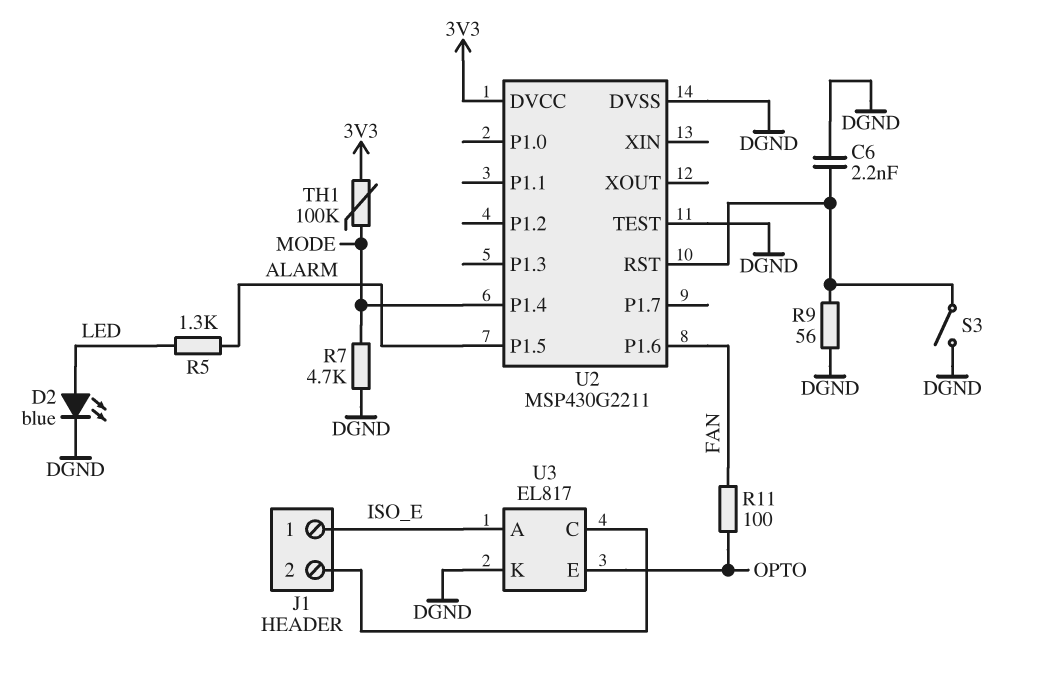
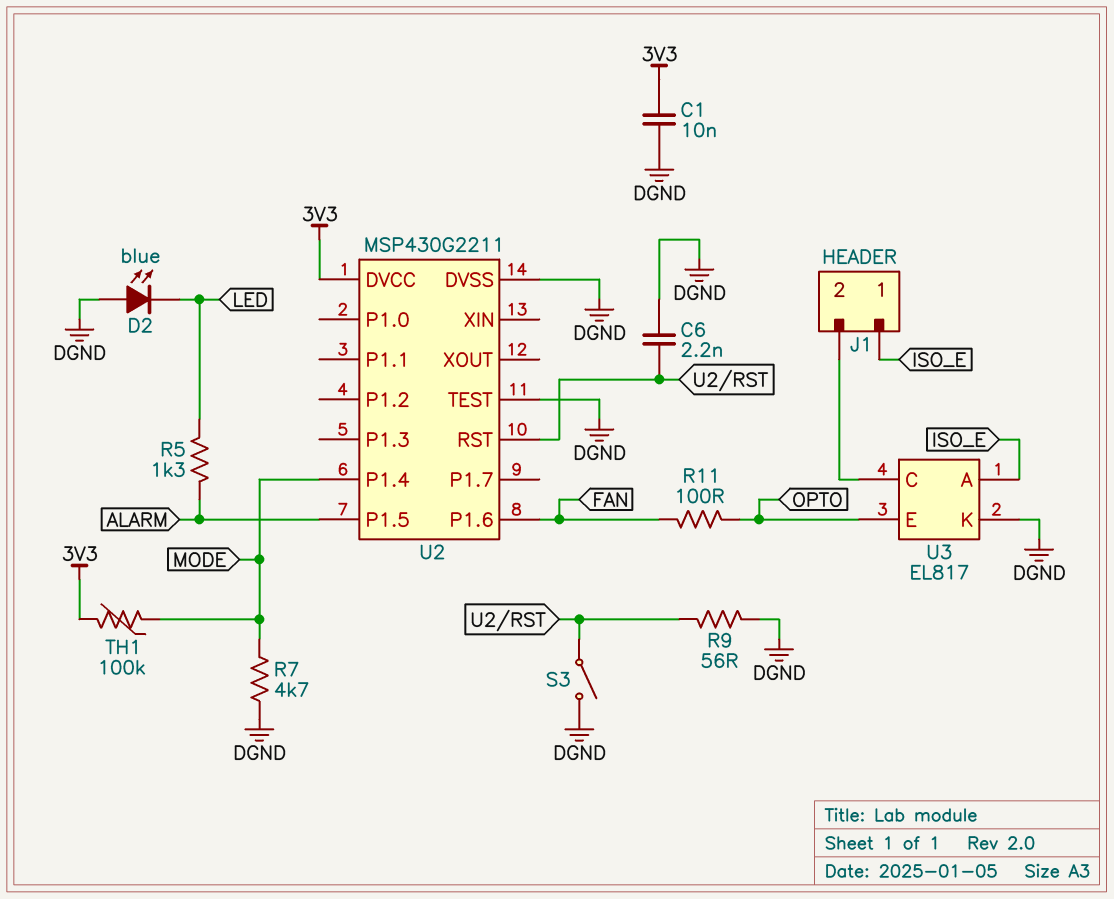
C1: none -> 10nF (3V3, DGND)
D2: LED blue (A LED, K DGND) -> LED blue (A DGND, K LED)

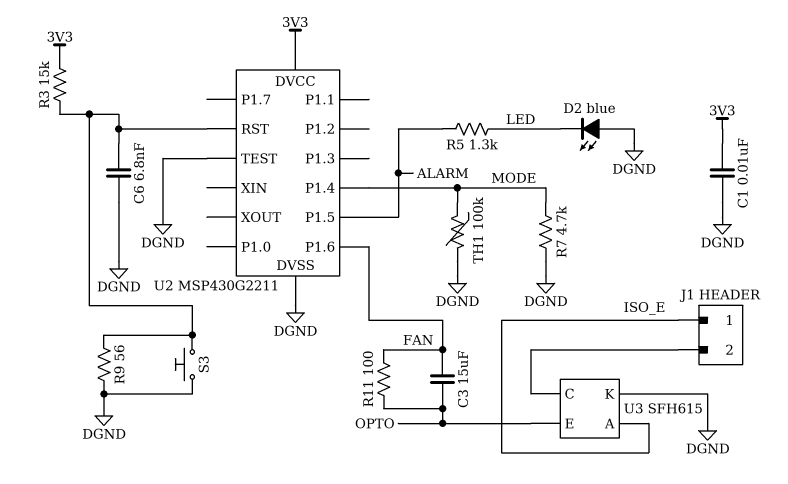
C3: none -> 15uF (FAN, OPTO)
C6: 2.2nF (DGND, U2/RST) -> 6.8nF (DGND, U2/RST)
R3: none -> 15k (3V3, U2/RST)
S3: switch (DGND, U2/RST) -> button (DGND, U2/RST)
TH1: 100k (3V3, MODE) -> 100k (DGND, MODE)
U3: EL817 -> SFH615

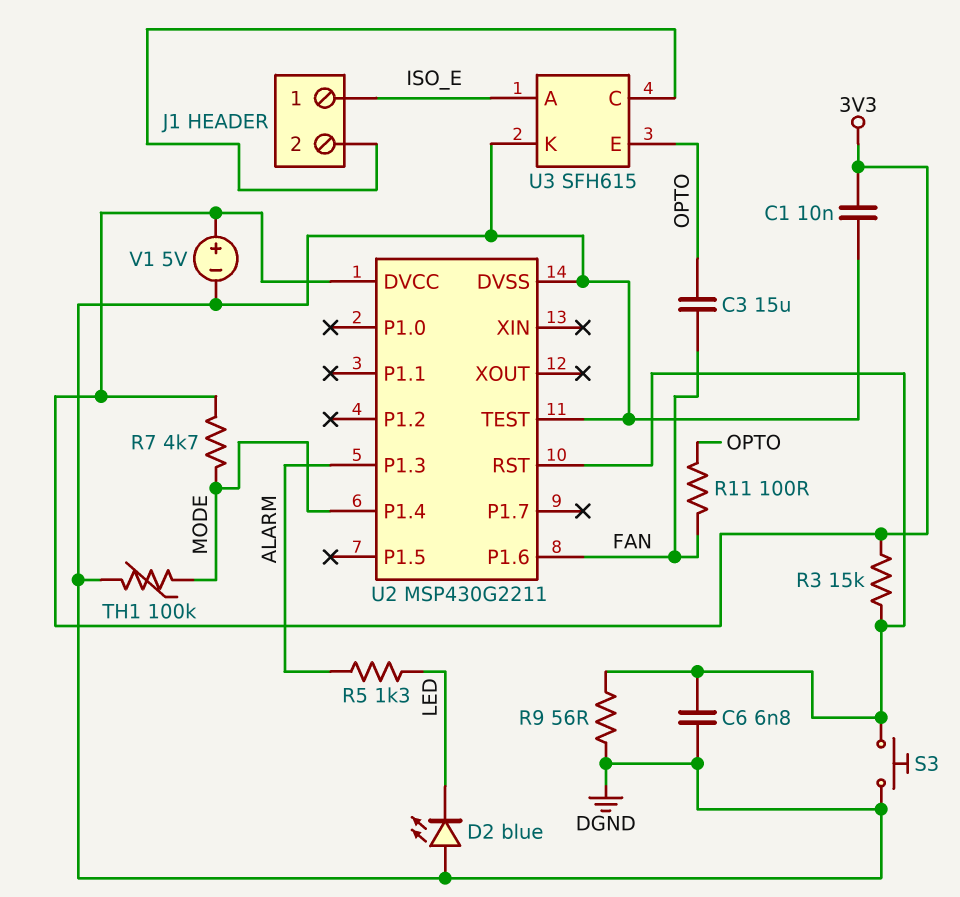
R7: 4.7k (DGND, MODE) -> 4.7k (3V3, MODE)
U2 pin P1.3: none -> ALARM
U2 pin P1.5: ALARM -> none
V1: none -> 5V (plus 3V3, minus DGND)

